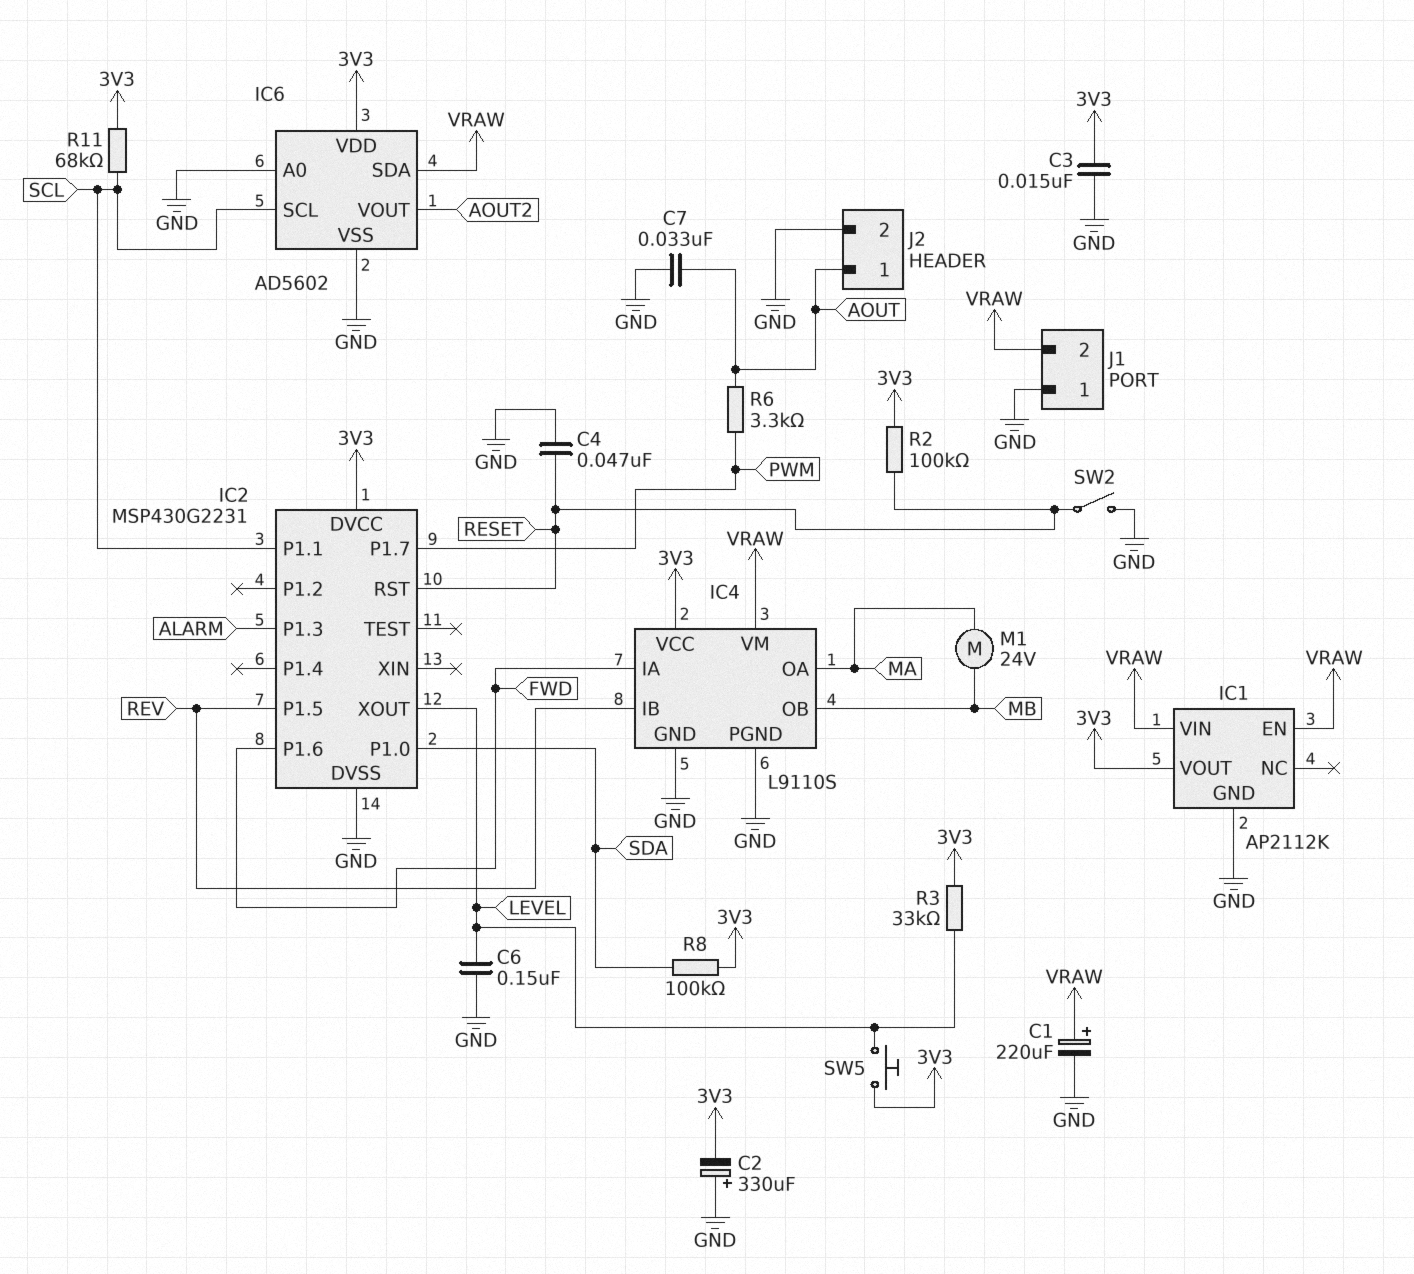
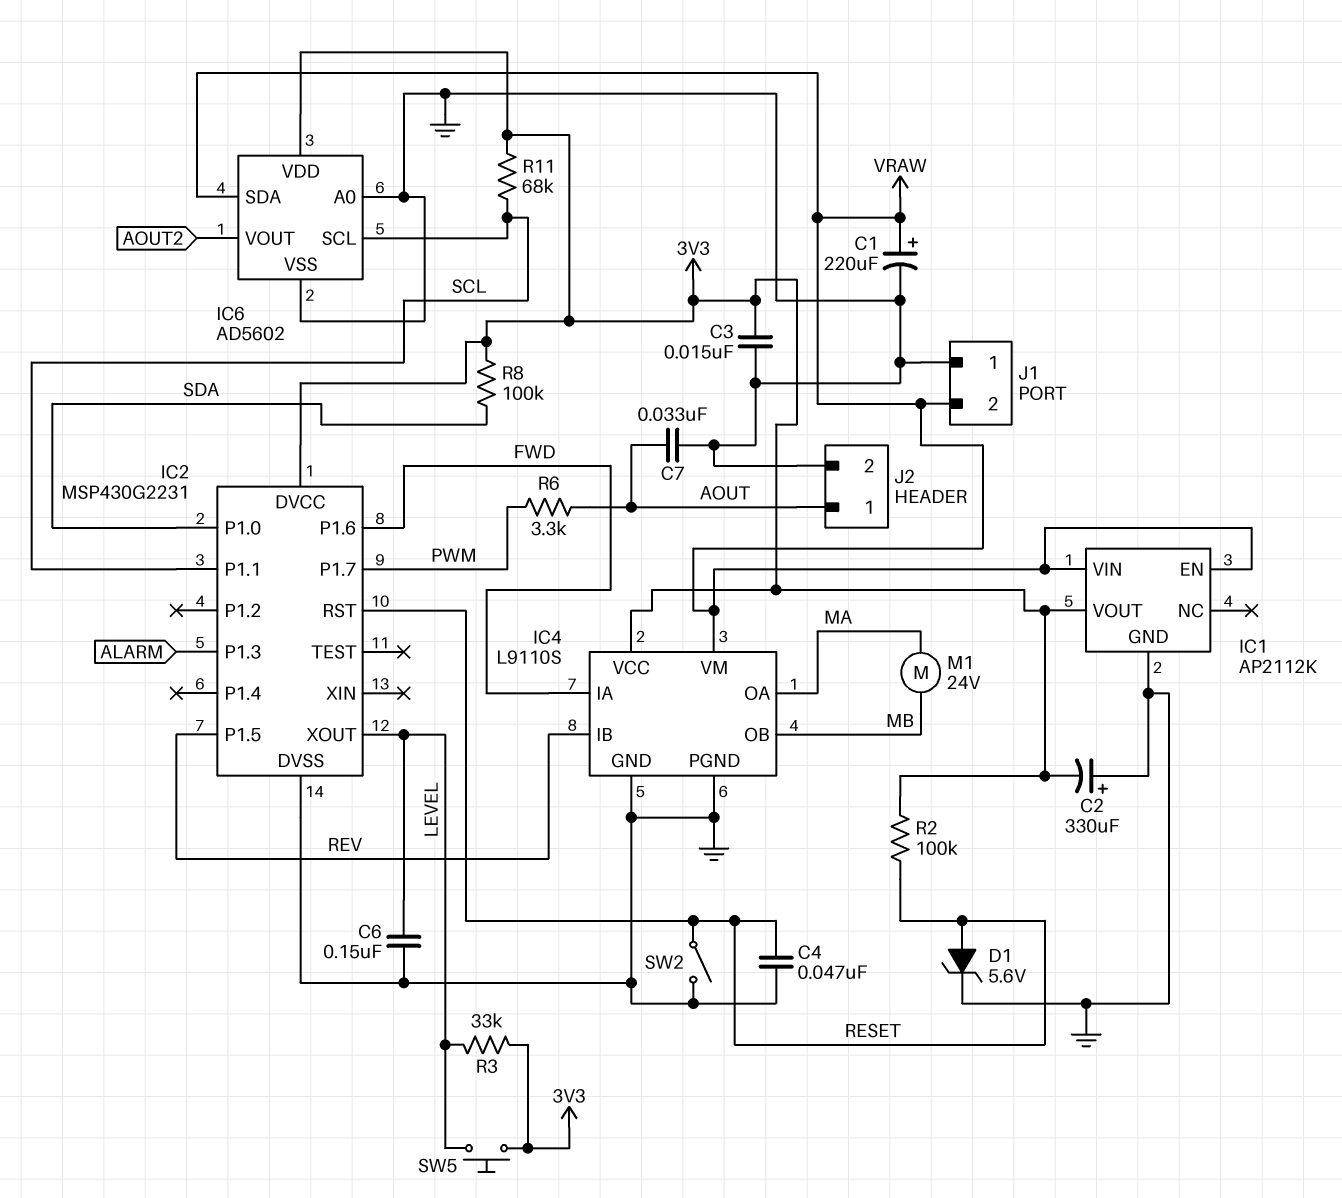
D1: none -> zener 5.6V (A RESET, K GND)

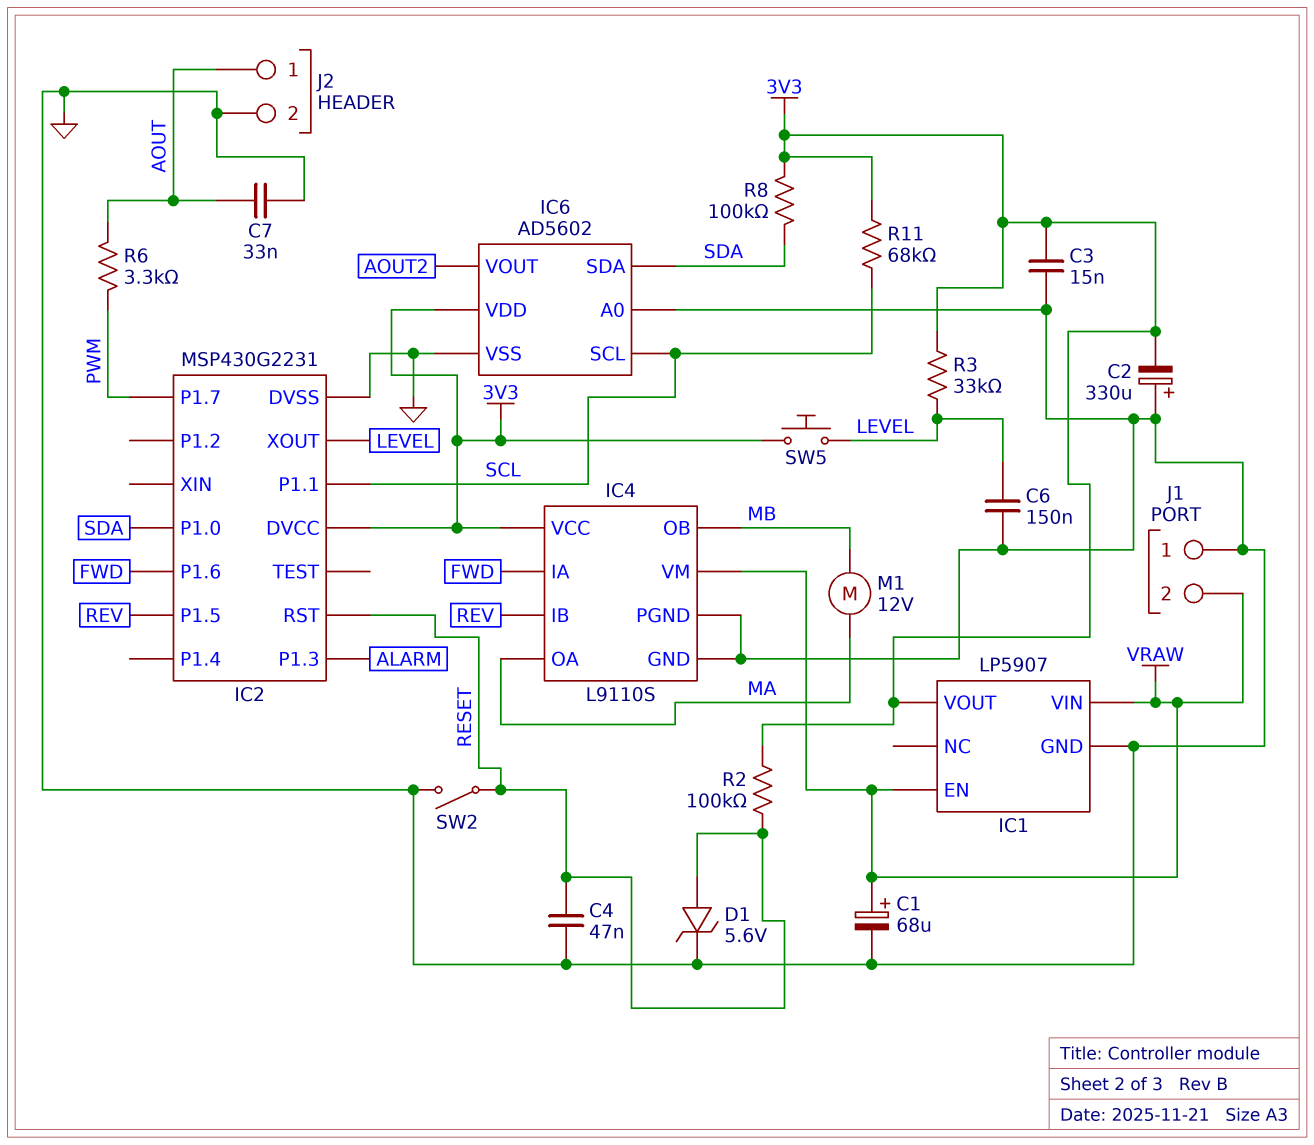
C1: 220uF (plus VRAW, minus GND) -> 68uF (plus VRAW, minus GND)
IC1: AP2112K -> LP5907
IC6 pin SDA: VRAW -> SDA
M1: motor 24V (MA, MB) -> motor 12V (MA, MB)

